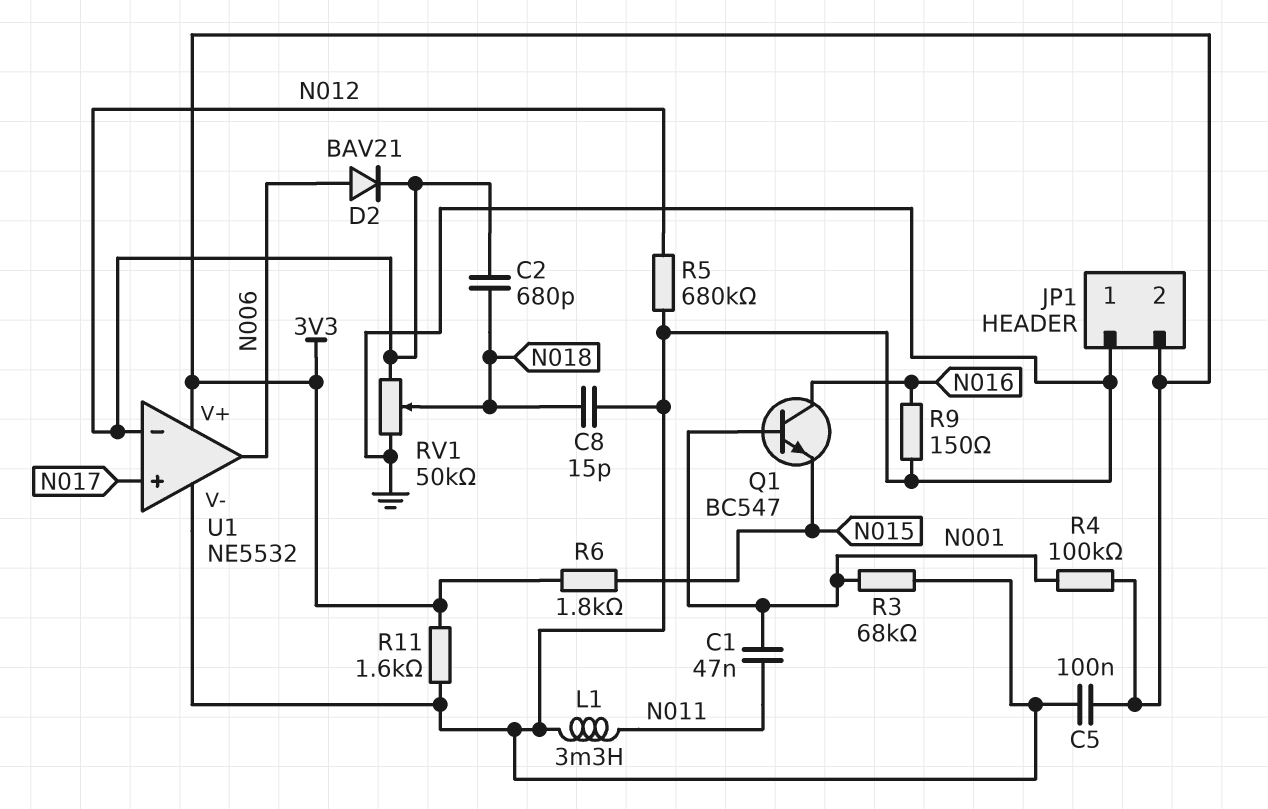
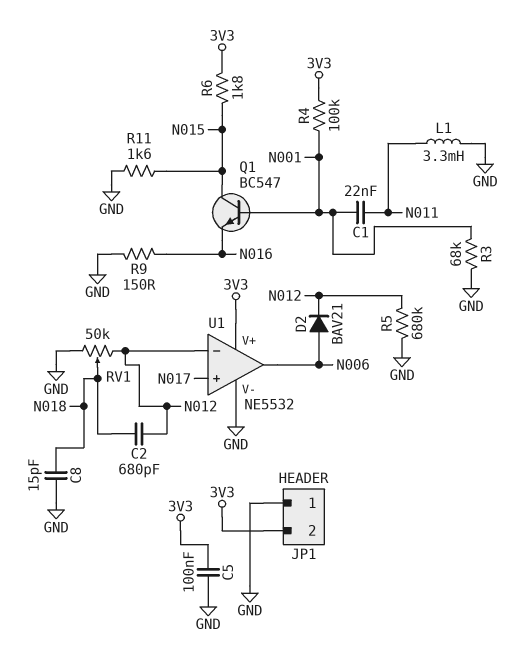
C1: 47nF (N001, N011) -> 22nF (N001, N011)
Q1: NPN BC547 (B N001, C N016, E N015) -> NPN BC547 (B N001, C N015, E N016)
R11: 1.6k (3V3, GND) -> 1.6k (GND, N015)

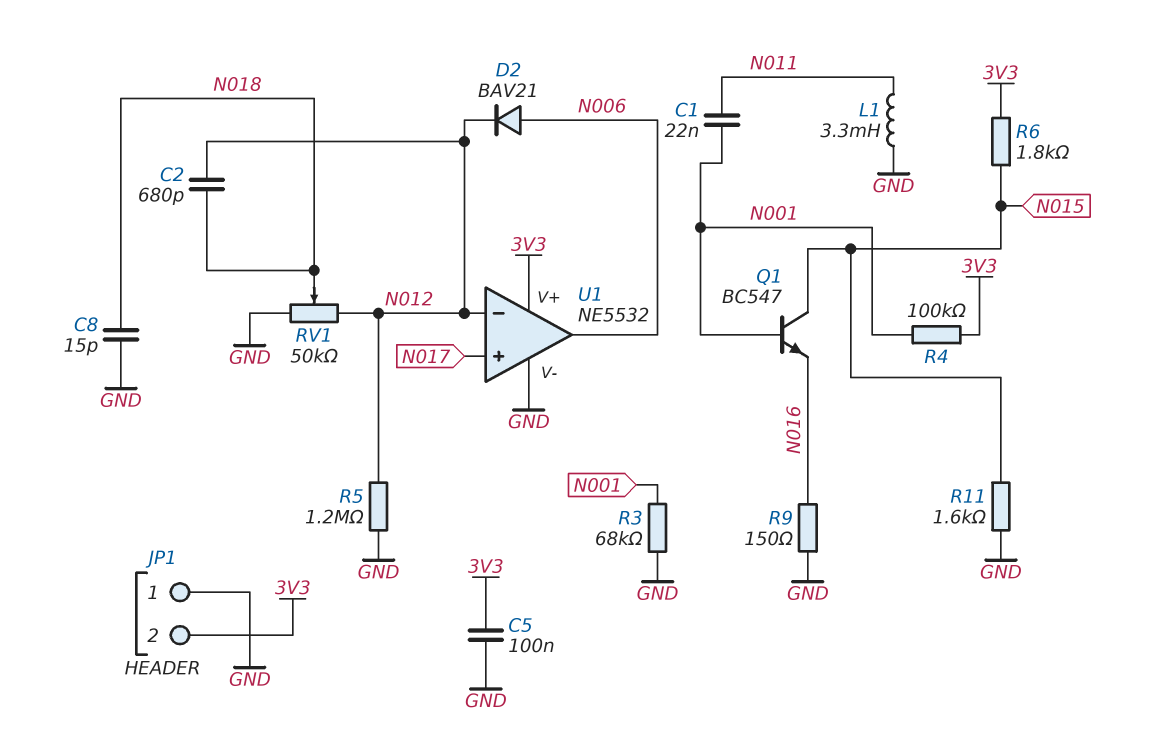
R5: 680k (GND, N012) -> 1.2M (GND, N012)

